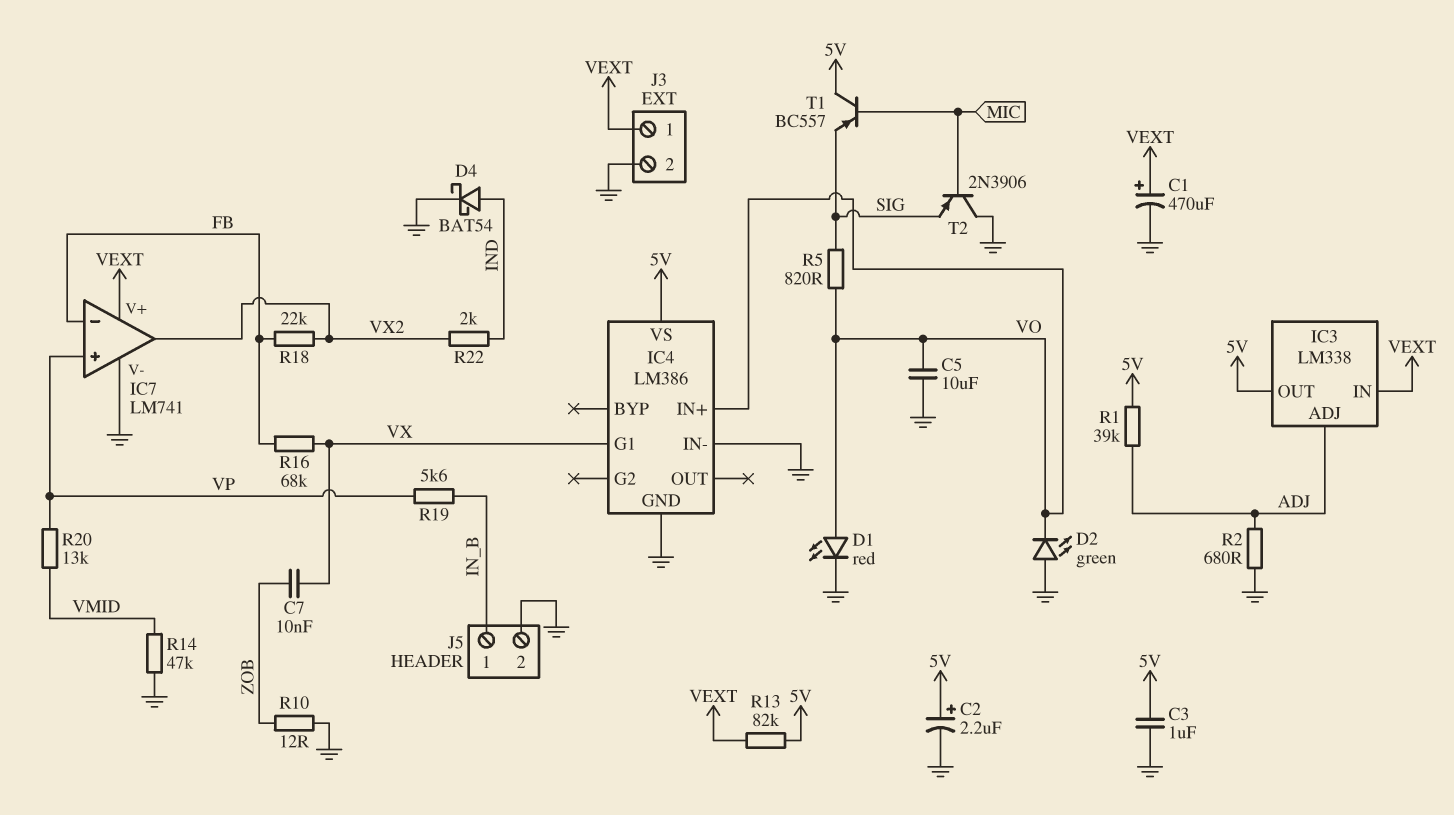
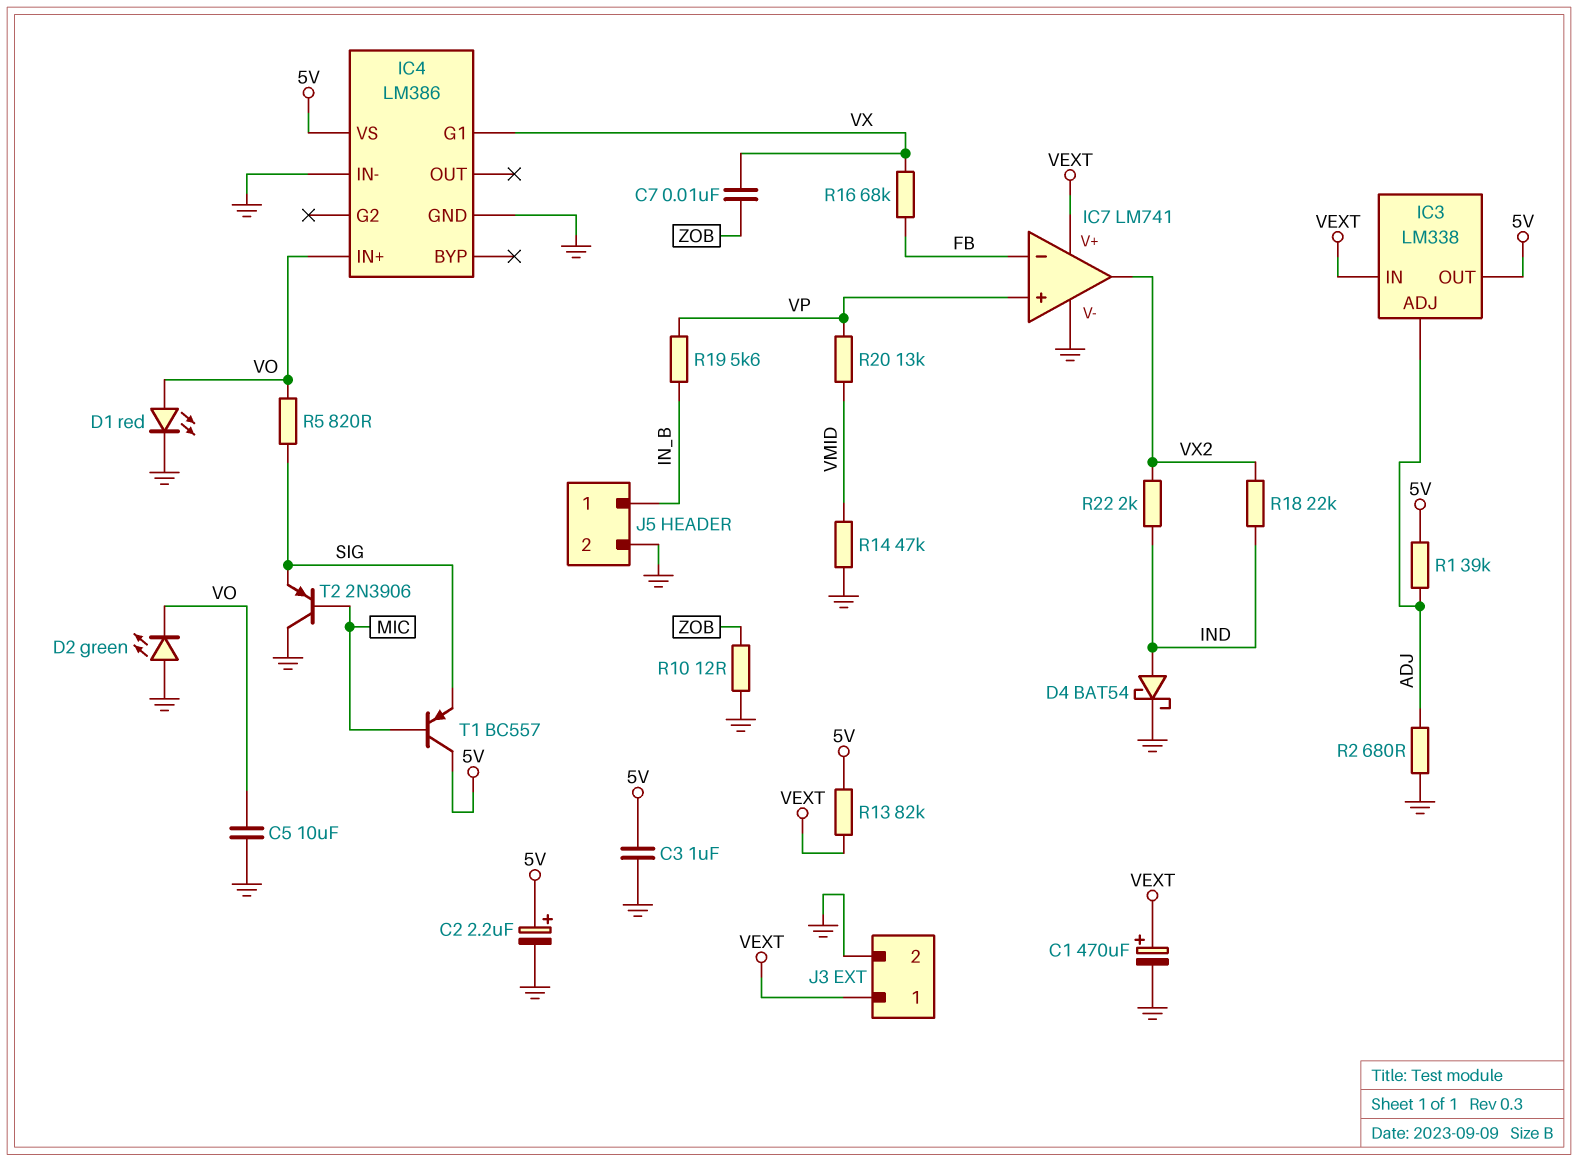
R18: 22k (FB, VX2) -> 22k (IND, VX2)

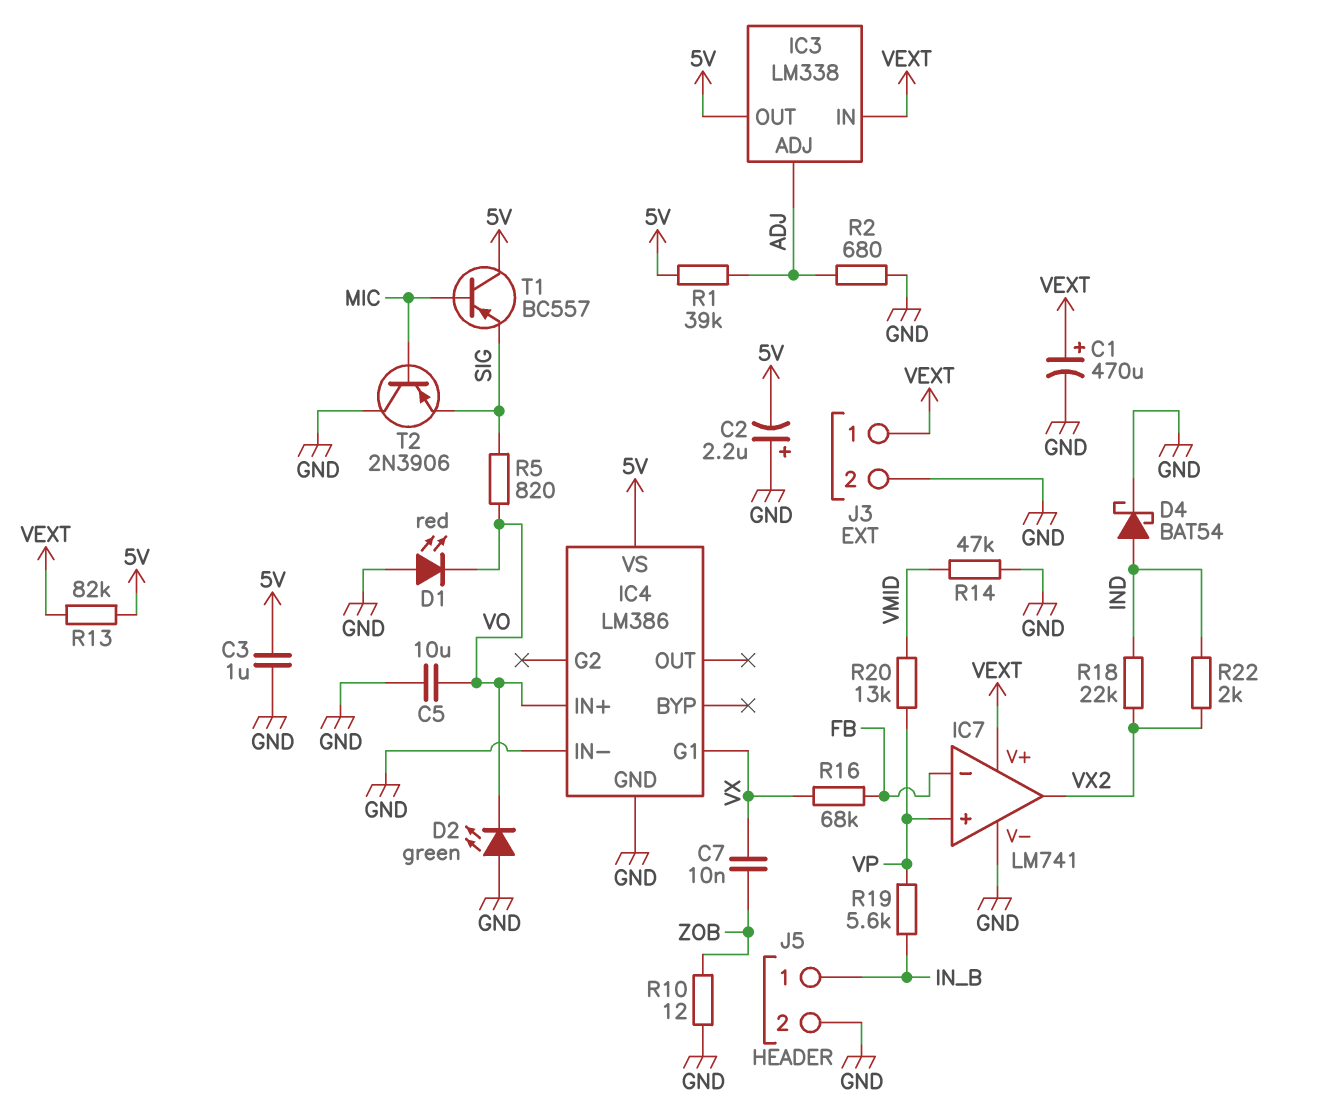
C2: 2.2uF (plus 5V, minus GND) -> 2.2uF (plus GND, minus 5V)
D1: LED red (A VO, K GND) -> LED red (A GND, K VO)

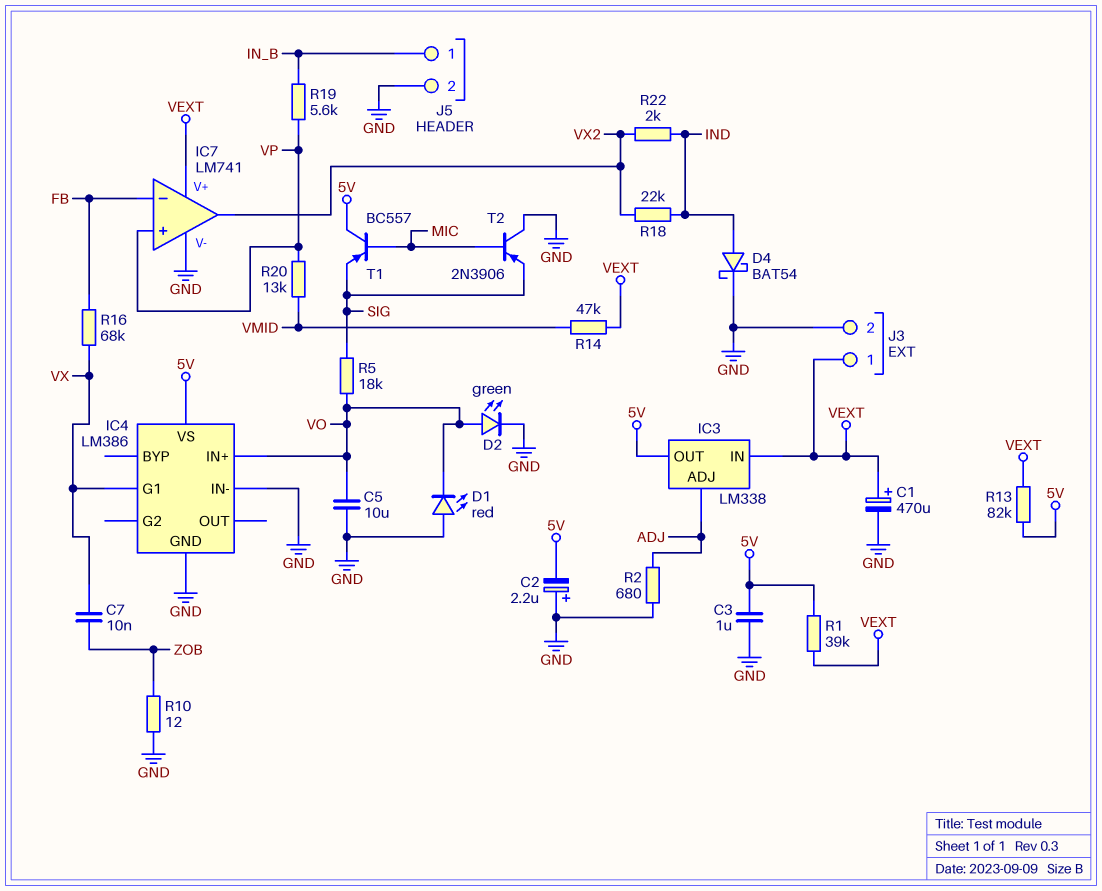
D2: LED green (A GND, K VO) -> LED green (A VO, K GND)
R1: 39k (5V, ADJ) -> 39k (5V, VEXT)
R5: 820 (SIG, VO) -> 18k (SIG, VO)
R14: 47k (GND, VMID) -> 47k (VEXT, VMID)

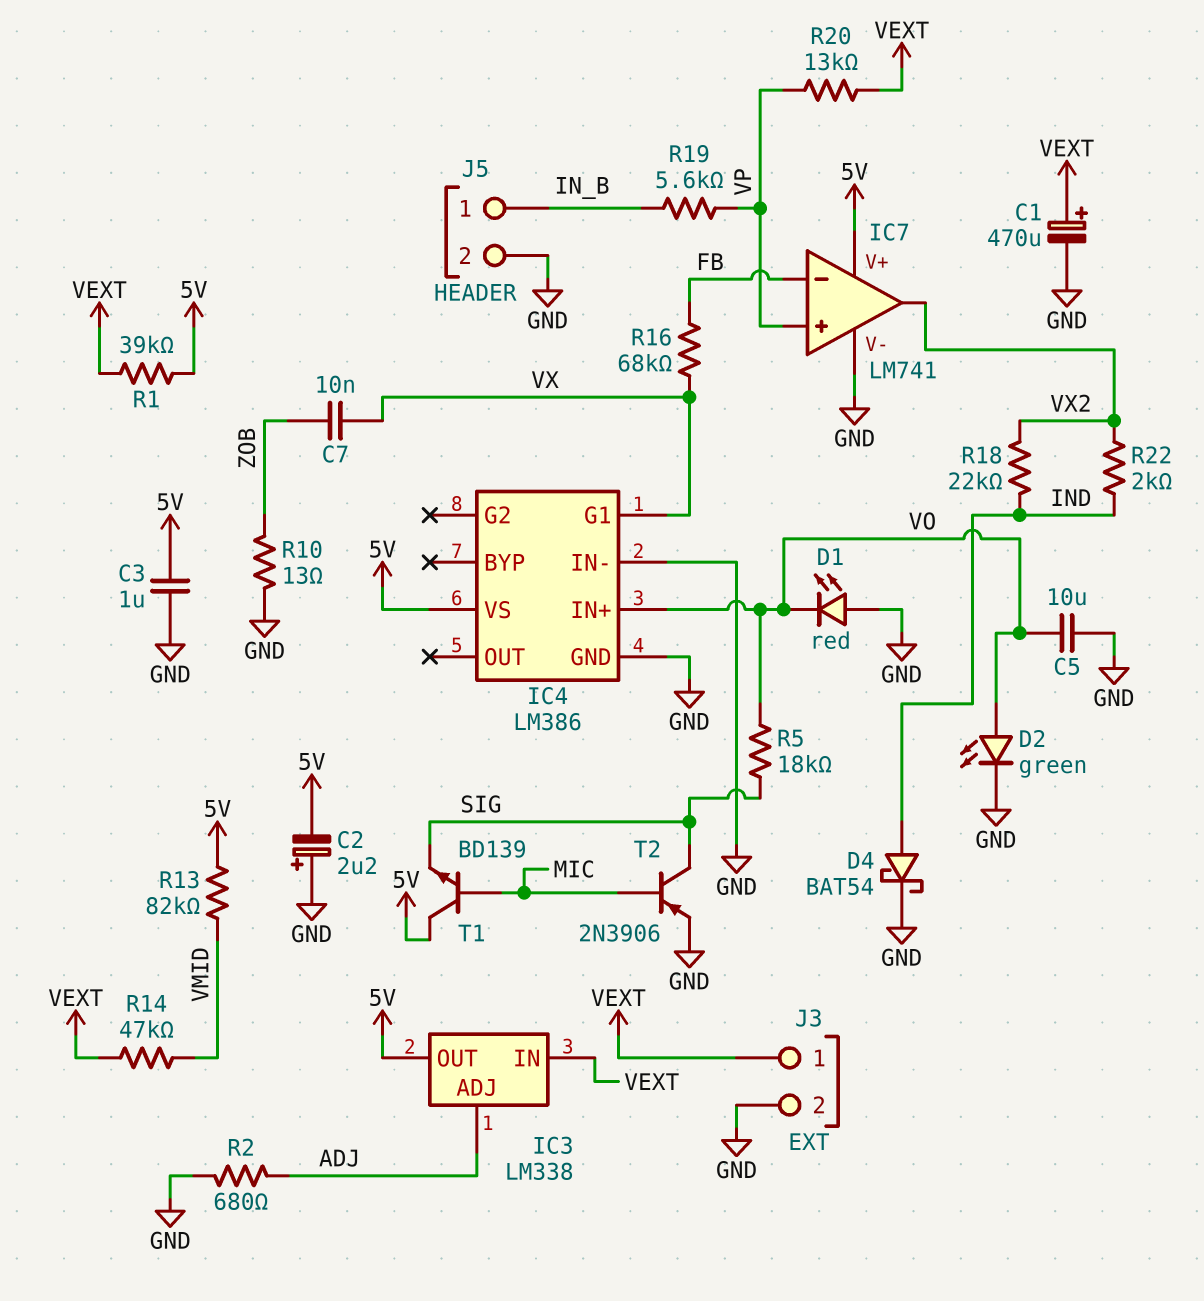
IC7 pin V+: VEXT -> 5V
R10: 12 (GND, ZOB) -> 13 (GND, ZOB)
R13: 82k (5V, VEXT) -> 82k (5V, VMID)
R20: 13k (VMID, VP) -> 13k (VEXT, VP)
T1: PNP BC557 (B MIC, C 5V, E SIG) -> NPN BD139 (B MIC, C 5V, E SIG)
T2: PNP 2N3906 (B MIC, C GND, E SIG) -> PNP 2N3906 (B MIC, C SIG, E GND)

